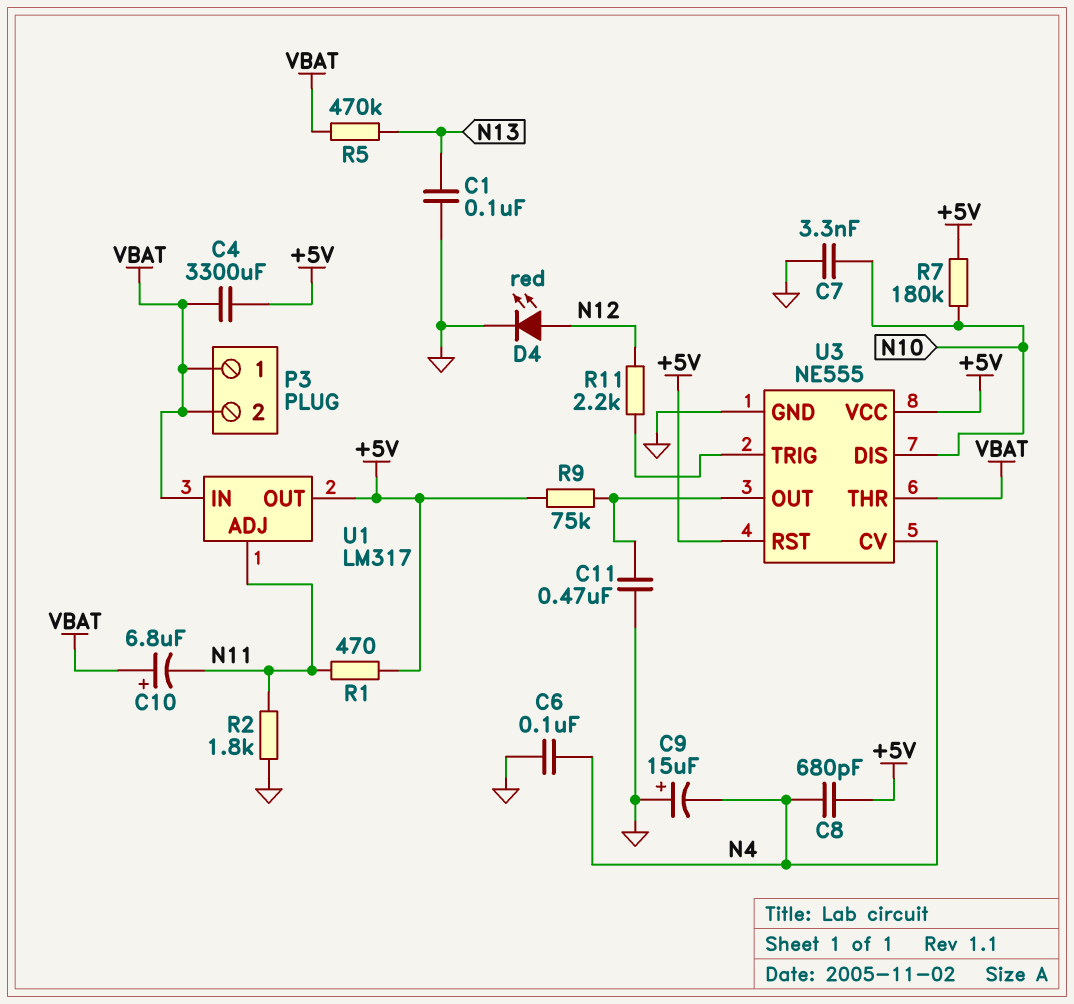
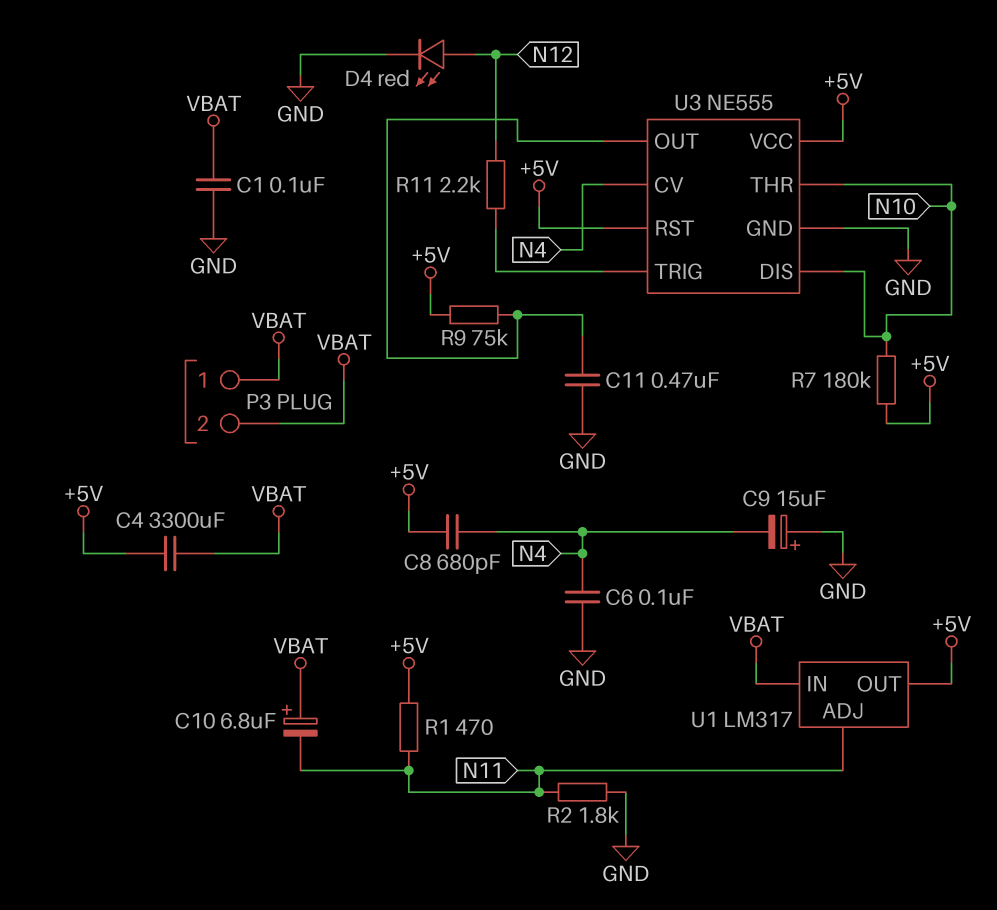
C1: 100nF (GND, N13) -> 100nF (GND, VBAT)
C7: 3.3nF (GND, N10) -> none
R5: 470k (N13, VBAT) -> none
U3 pin THR: VBAT -> N10

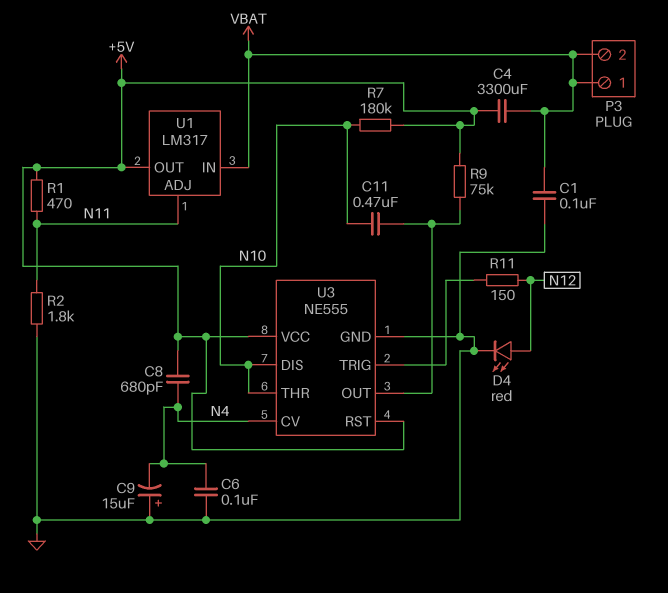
C10: 6.8uF (plus VBAT, minus N11) -> none
C11: 470nF (GND, U3/OUT) -> 470nF (N10, U3/OUT)
R11: 2.2k (N12, U3/TRIG) -> 150 (N12, U3/TRIG)

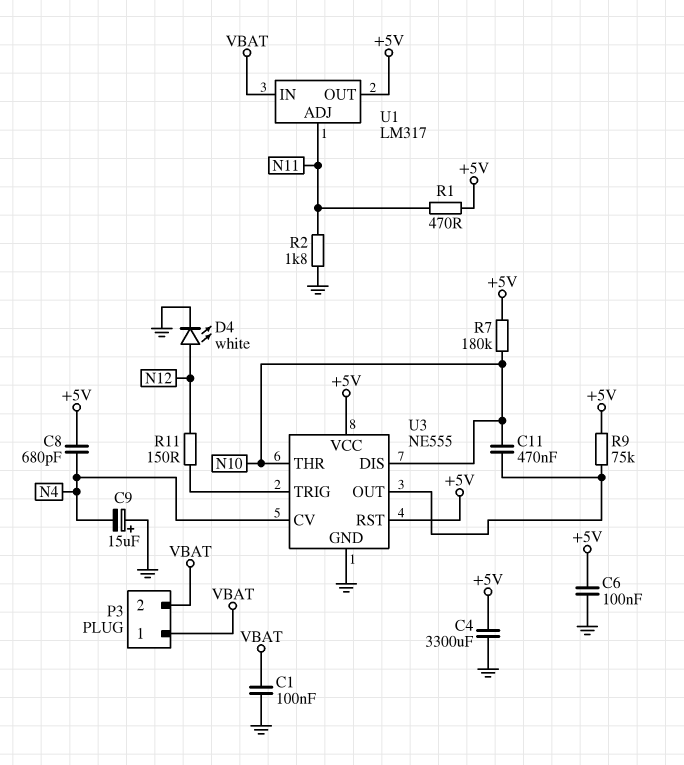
C4: 3300uF (+5V, VBAT) -> 3300uF (+5V, GND)
C6: 100nF (GND, N4) -> 100nF (+5V, GND)
D4: LED red (A N12, K GND) -> LED white (A N12, K GND)

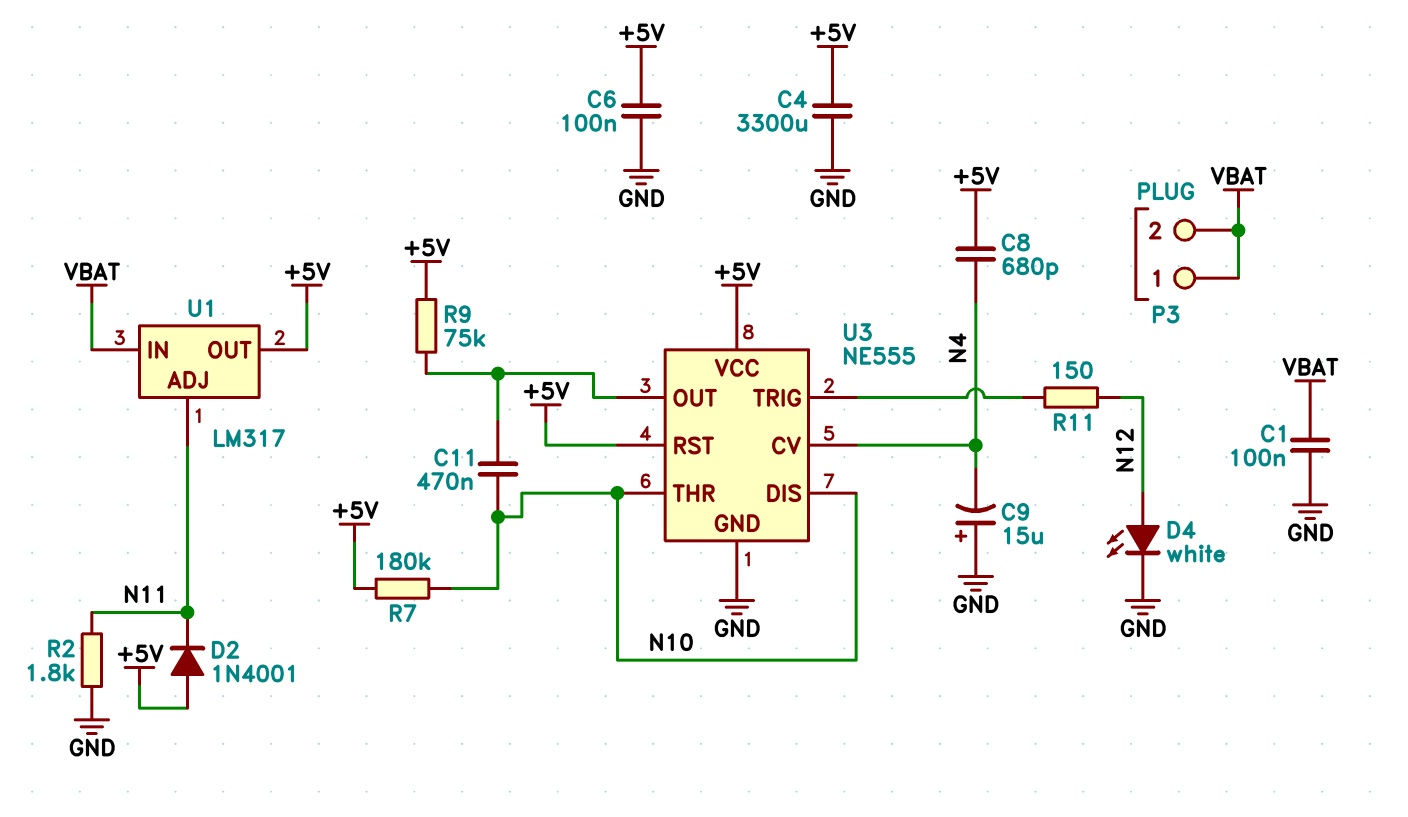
D2: none -> diode 1N4001 (A +5V, K N11)
R1: 470 (+5V, N11) -> none

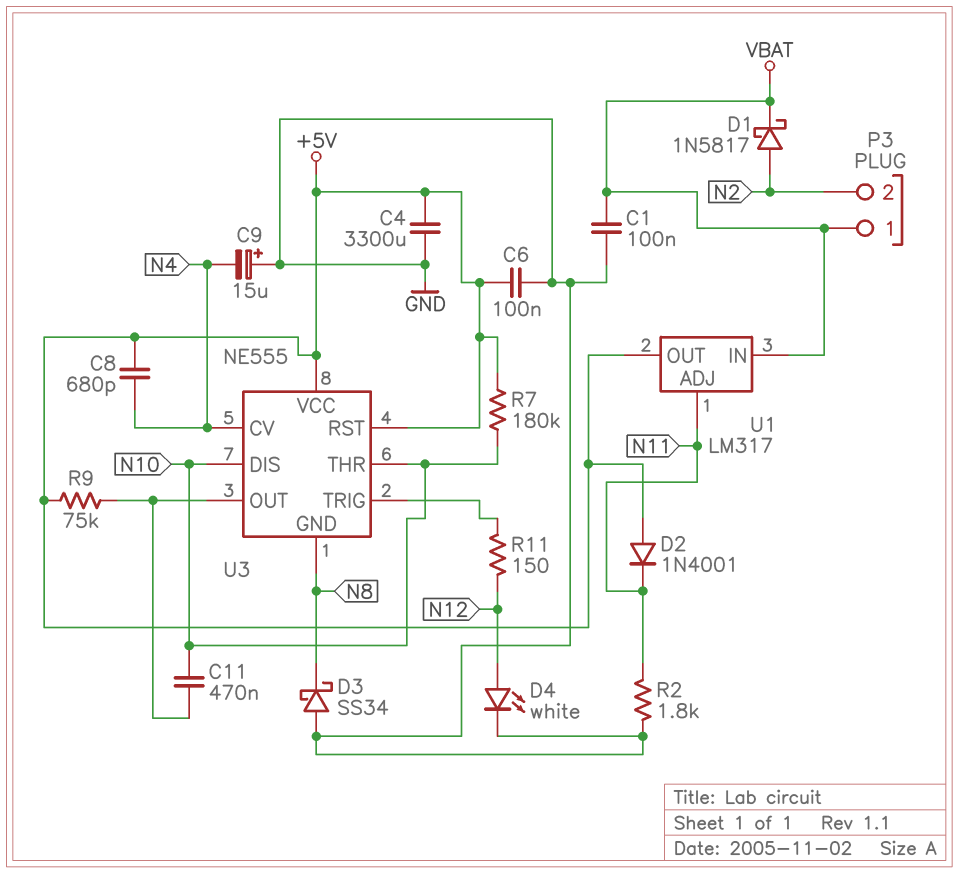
D1: none -> schottky 1N5817 (A N2, K VBAT)
D3: none -> schottky SS34 (A GND, K N8)
P3 pin 2: VBAT -> N2
U3 pin GND: GND -> N8

